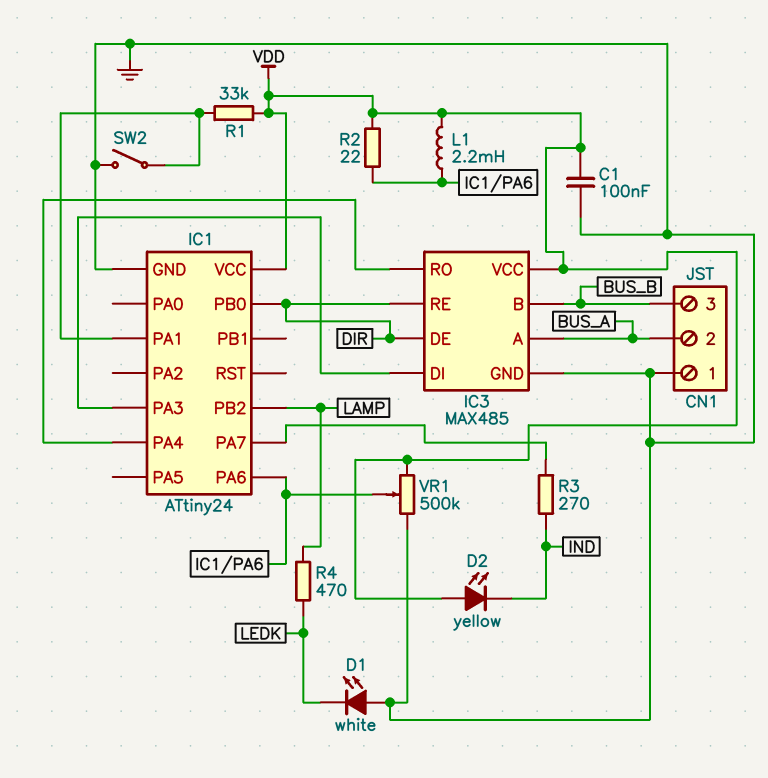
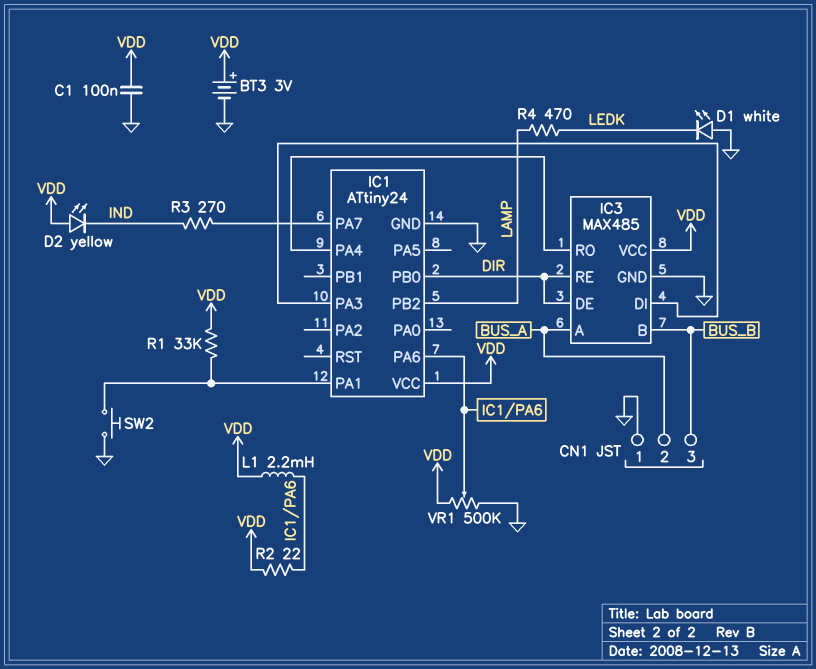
BT3: none -> 3V (plus VDD, minus GND)
SW2: switch (GND, IC1/PA1) -> button (GND, IC1/PA1)

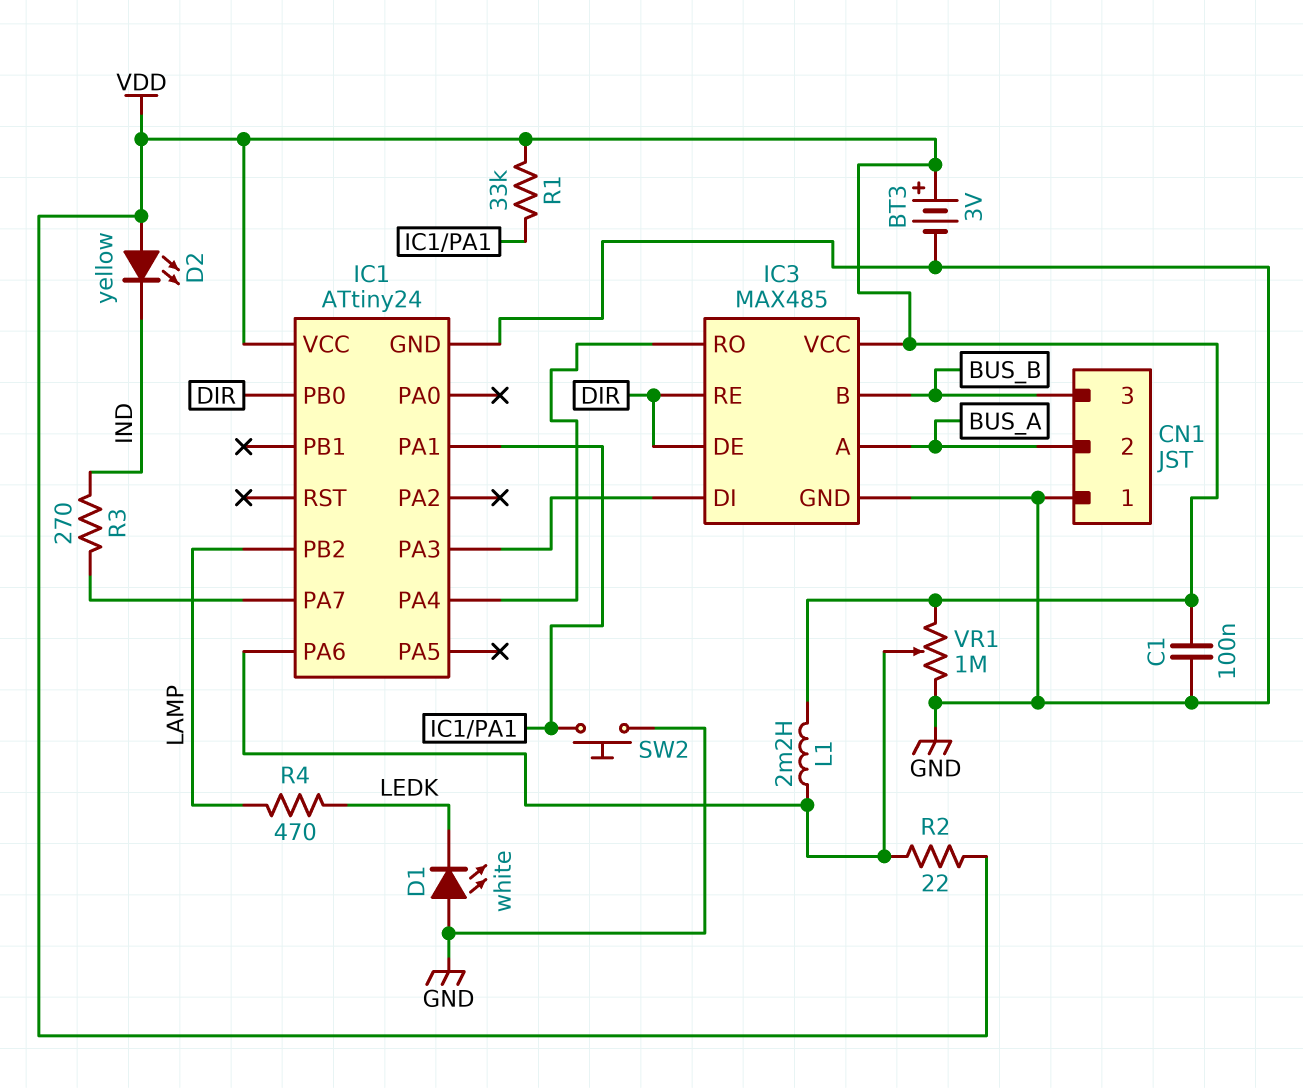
VR1: 500k (GND, VDD, wiper IC1/PA6) -> 1M (GND, VDD, wiper IC1/PA6)

